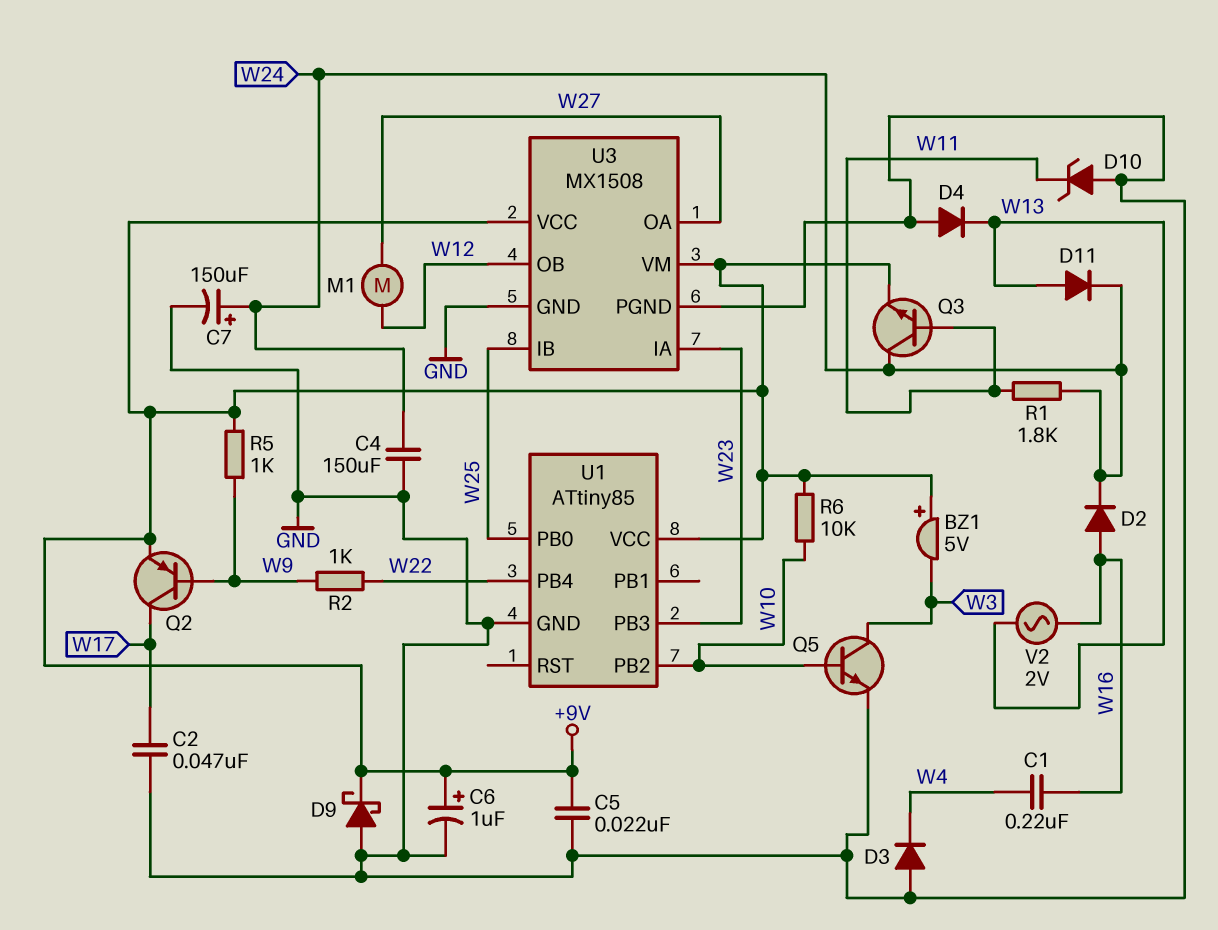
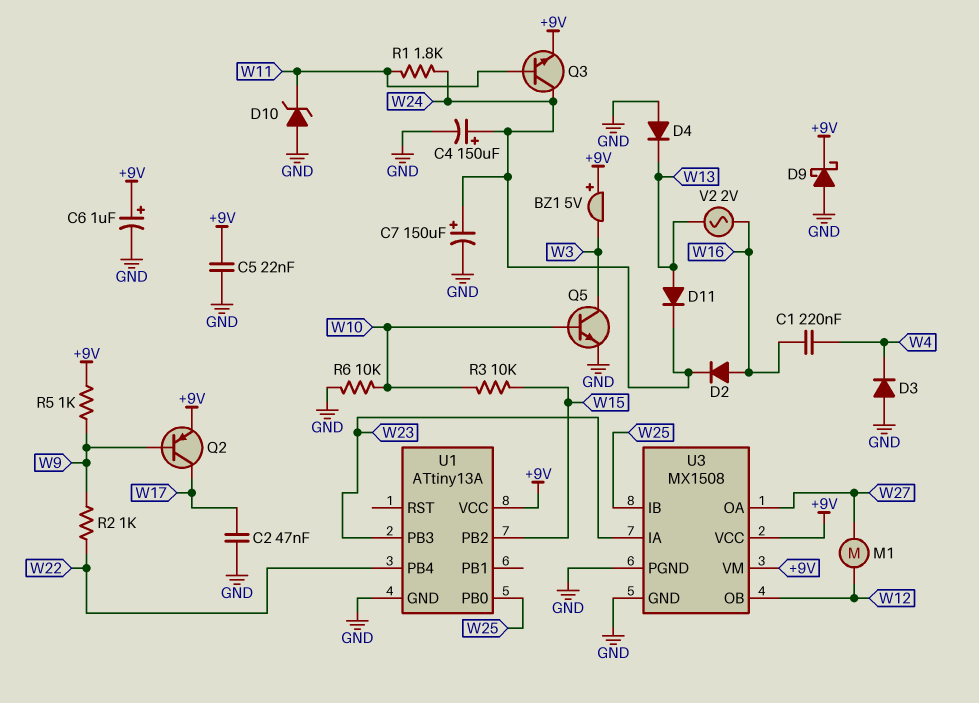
C4: 150uF (GND, W24) -> 150uF (plus W24, minus GND)
R3: none -> 10k (W10, W15)
R6: 10k (+9V, W10) -> 10k (GND, W10)
U1: ATtiny85 -> ATtiny13A
U1 pin PB2: W10 -> W15

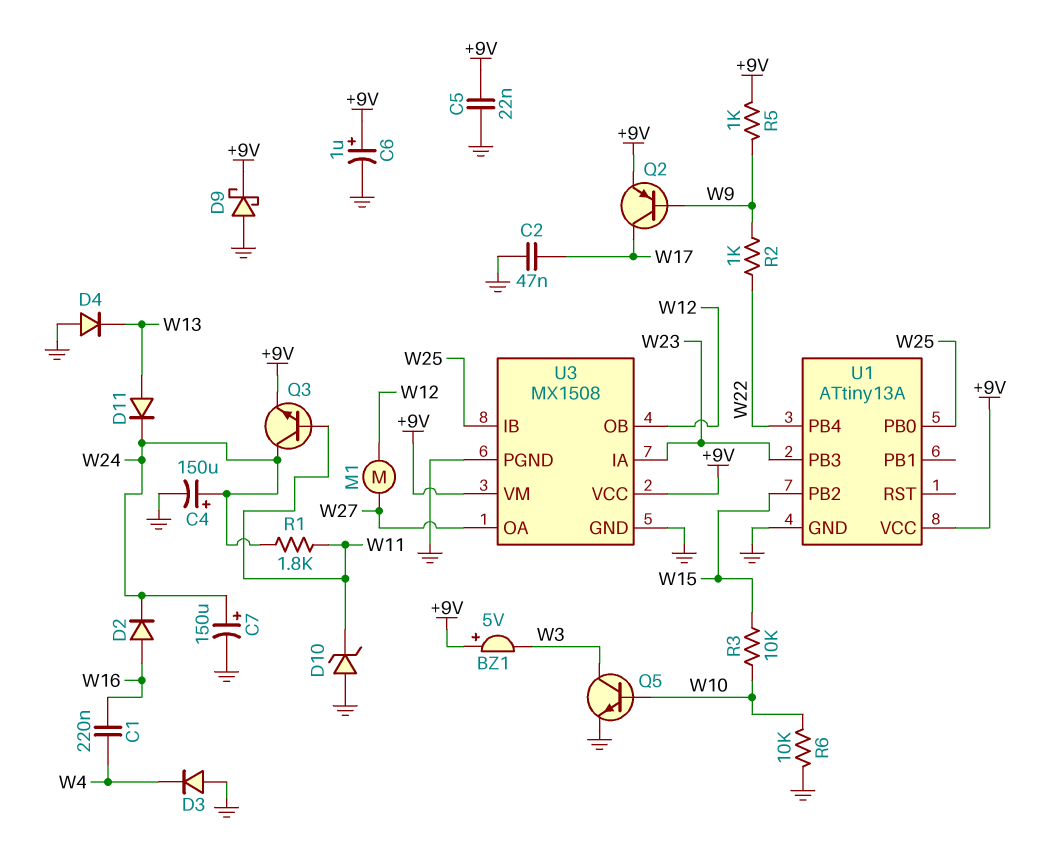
V2: AC 2V (W13, W16) -> none

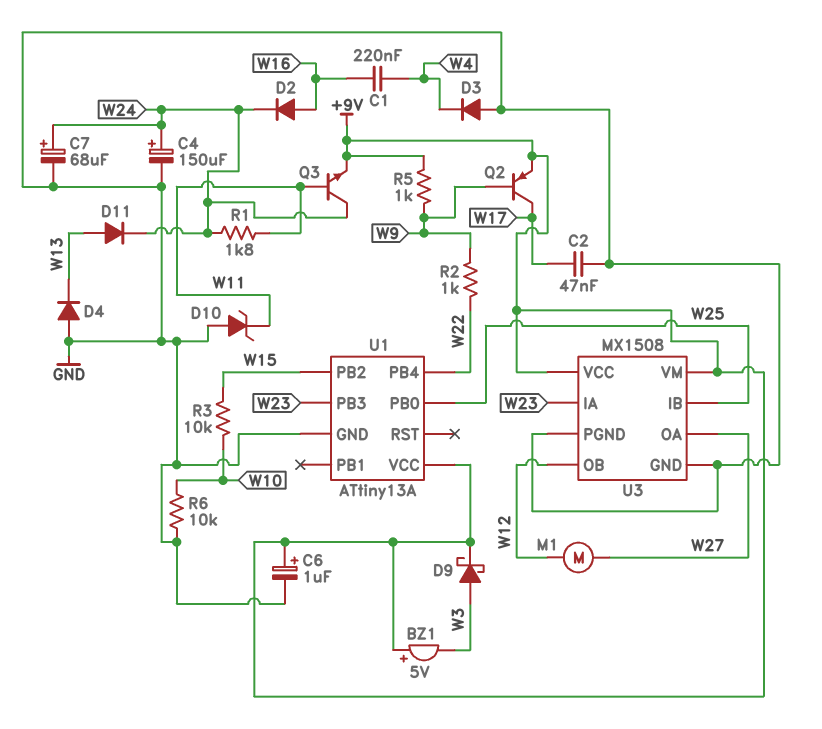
C5: 22nF (+9V, GND) -> none
C7: 150uF (plus W24, minus GND) -> 68uF (plus W24, minus GND)
D9: schottky (A GND, K +9V) -> schottky (A W3, K +9V)
Q5: NPN (B W10, C W3, E GND) -> none

